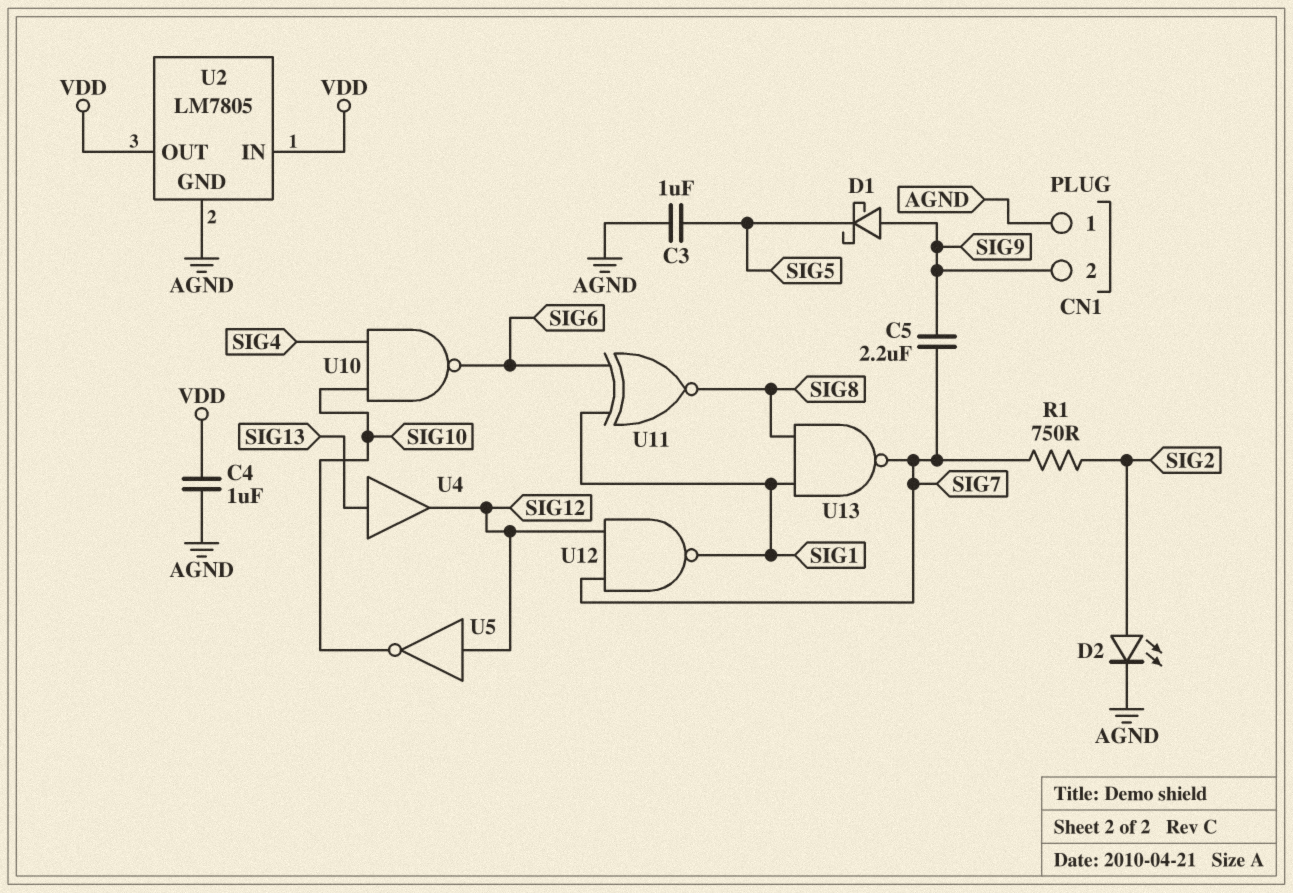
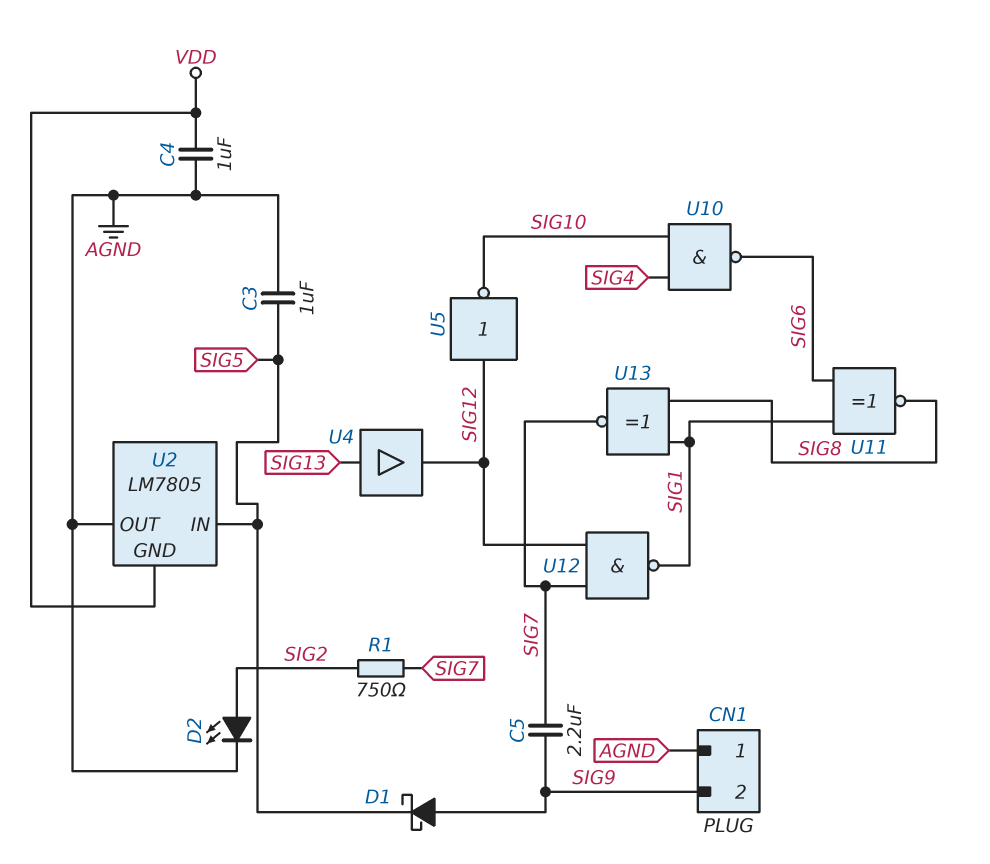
U2 pin GND: AGND -> VDD
U2 pin IN: VDD -> SIG5
U2 pin OUT: VDD -> AGND
U13: NAND (in SIG1, in SIG8, out SIG7) -> XNOR (in SIG1, in SIG8, out SIG7)

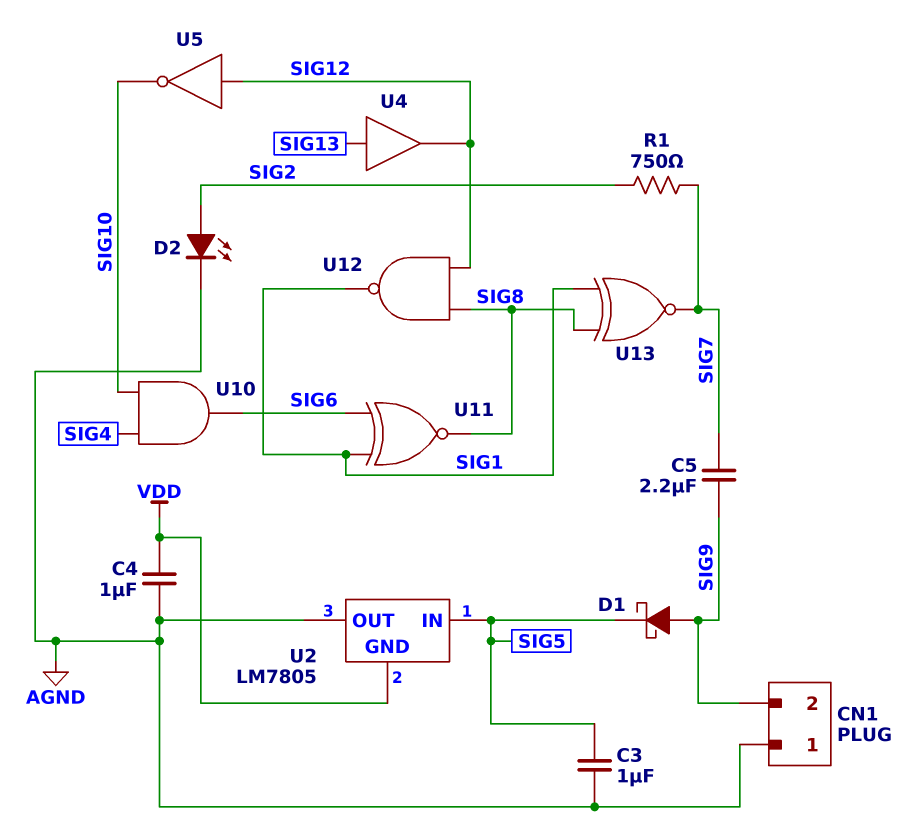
U10: NAND (in SIG4, in SIG10, out SIG6) -> AND (in SIG4, in SIG10, out SIG6)
U12: NAND (in SIG7, in SIG12, out SIG1) -> NAND (in SIG8, in SIG12, out SIG1)

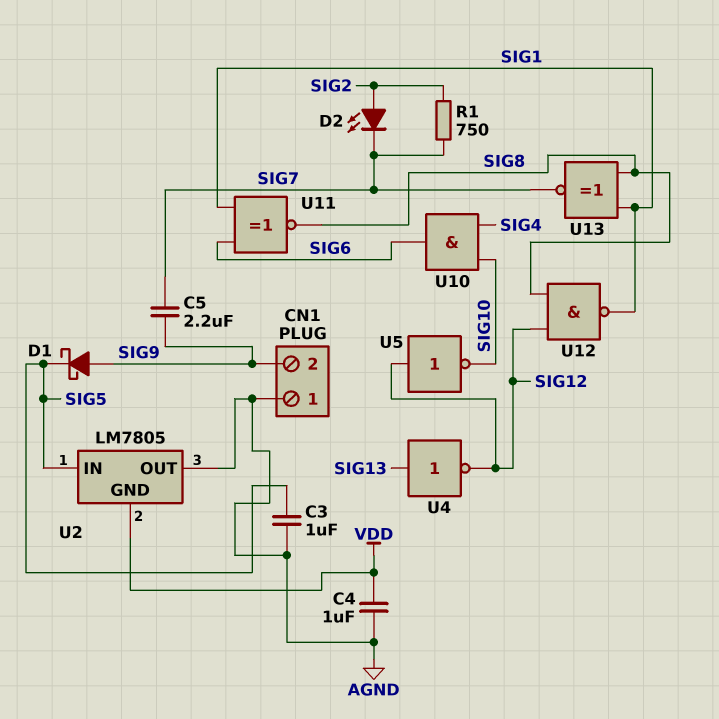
D2: LED (A SIG2, K AGND) -> LED (A SIG2, K SIG7)
U4: buffer (in SIG13, out SIG12) -> NOT (in SIG13, out SIG12)

